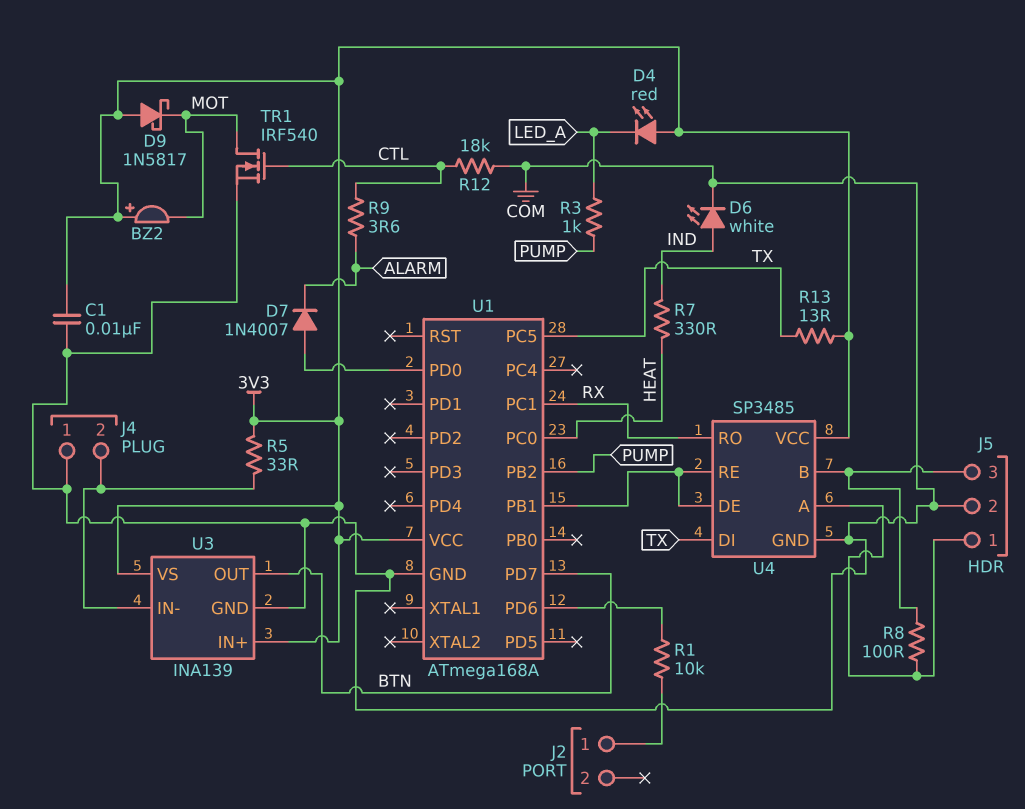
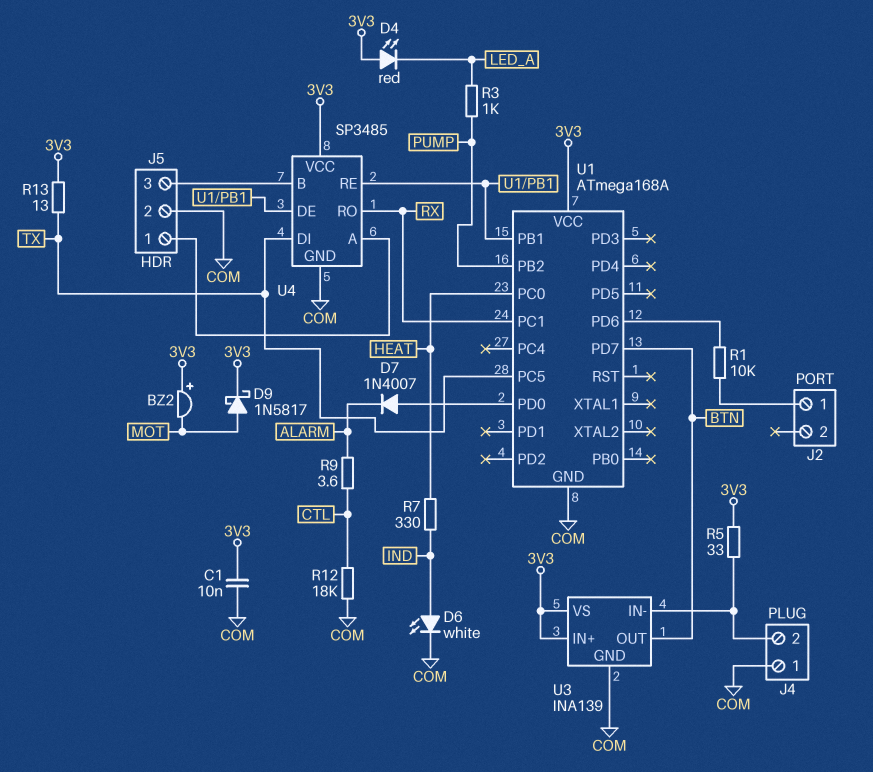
D9: schottky 1N5817 (A 3V3, K MOT) -> schottky 1N5817 (A MOT, K 3V3)
R8: 100 (J5/1, J5/3) -> none
TR1: NMOS IRF540 (G CTL, D MOT, S COM) -> none

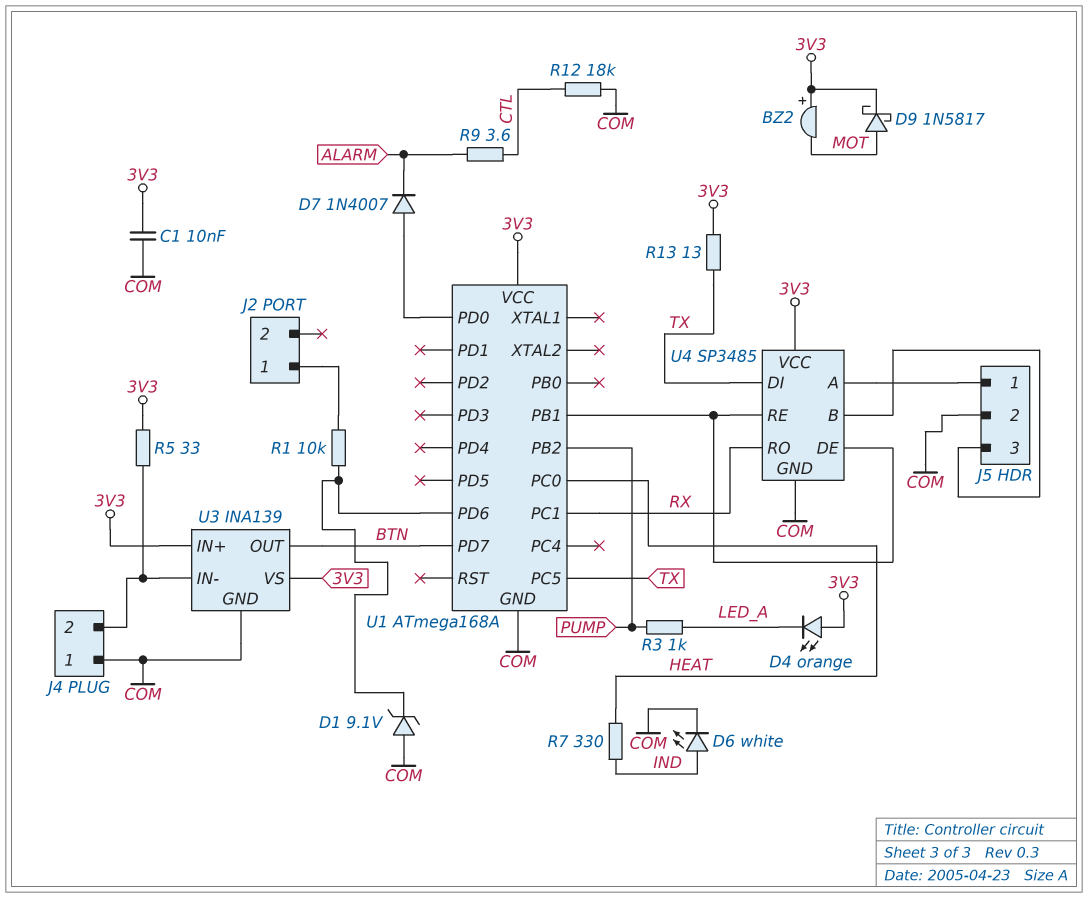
D1: none -> zener 9.1V (A COM, K U1/PD6)
D4: LED red (A 3V3, K LED_A) -> LED orange (A 3V3, K LED_A)

